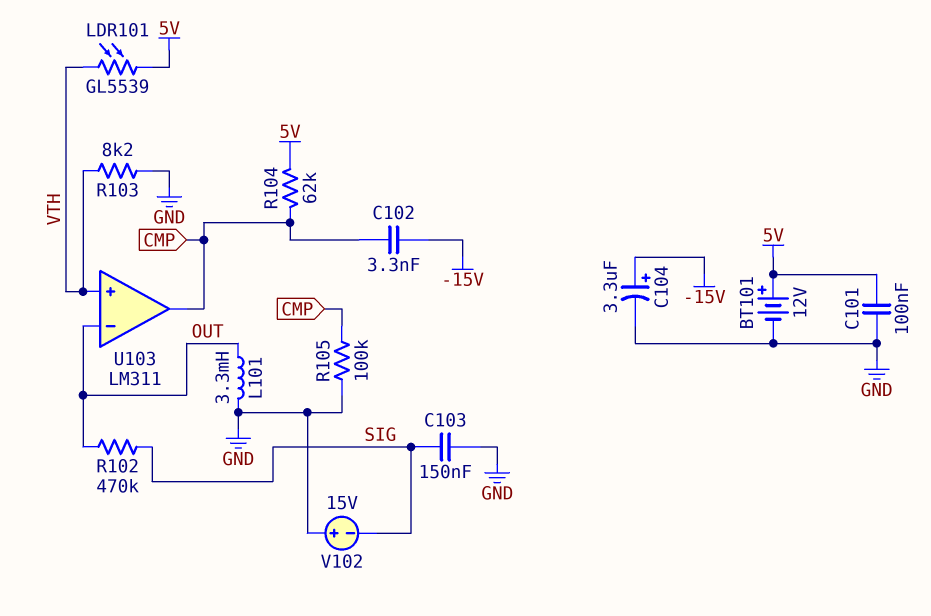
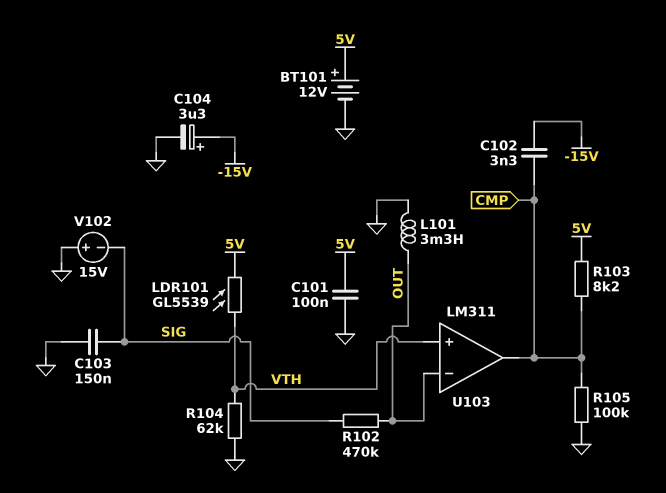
R103: 8.2k (GND, VTH) -> 8.2k (5V, CMP)
R104: 62k (5V, CMP) -> 62k (GND, VTH)

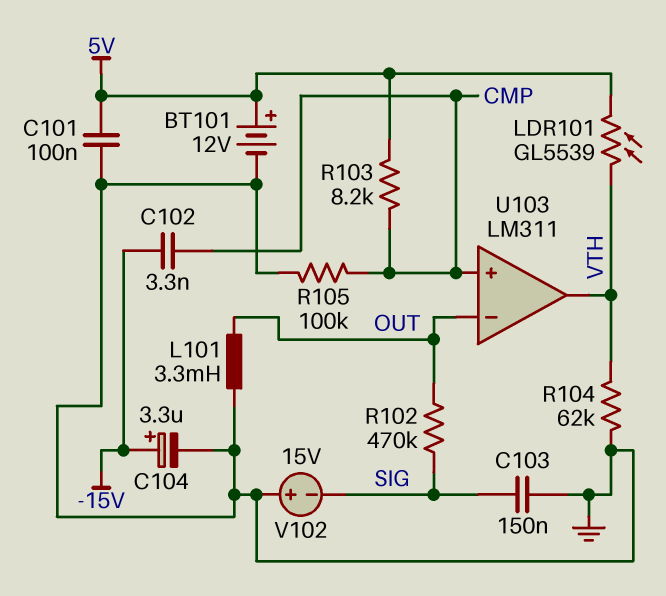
U103 pin in+: VTH -> CMP
U103 pin out: CMP -> VTH

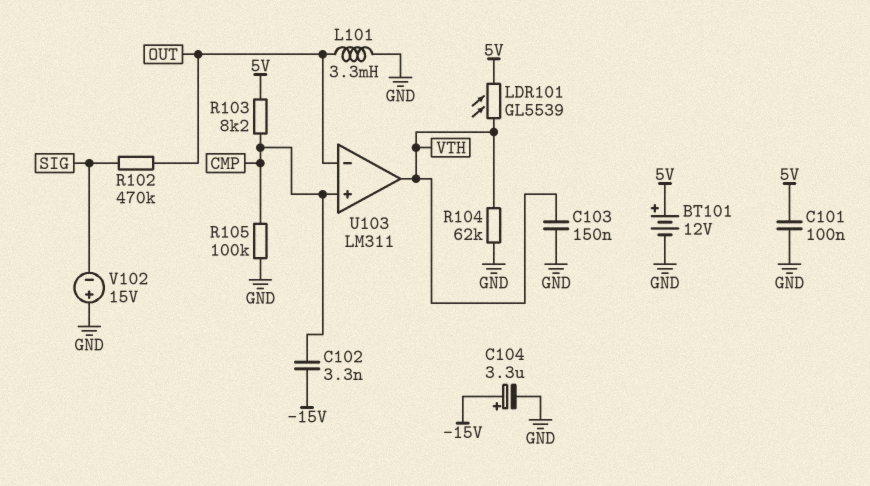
C103: 150nF (GND, SIG) -> 150nF (GND, VTH)

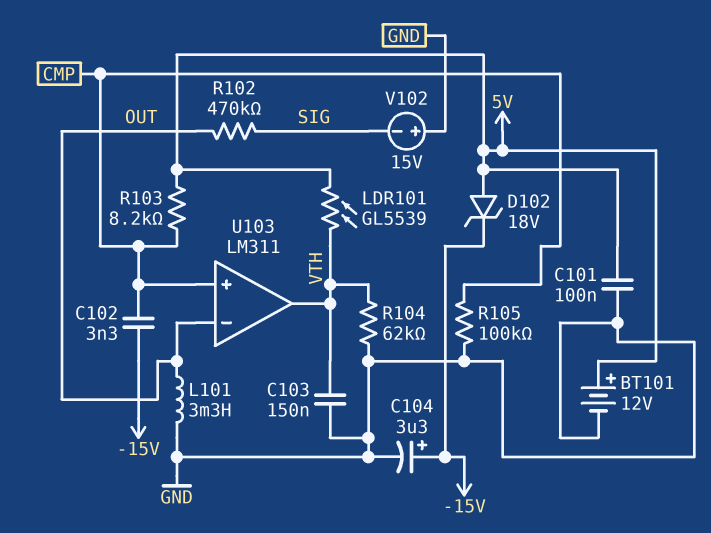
D102: none -> zener 18V (A 5V, K -15V)

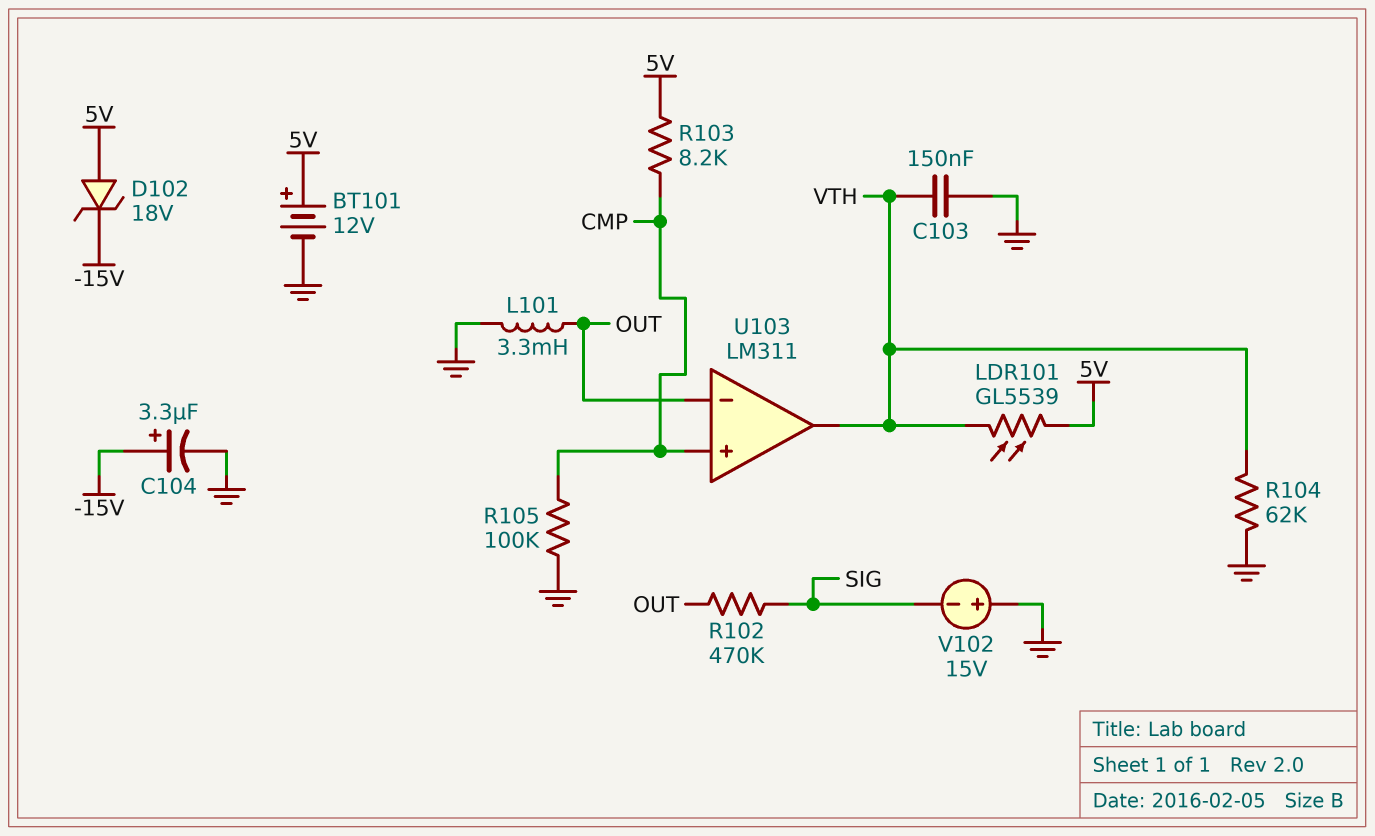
C101: 100nF (5V, GND) -> none
C102: 3.3nF (-15V, CMP) -> none

